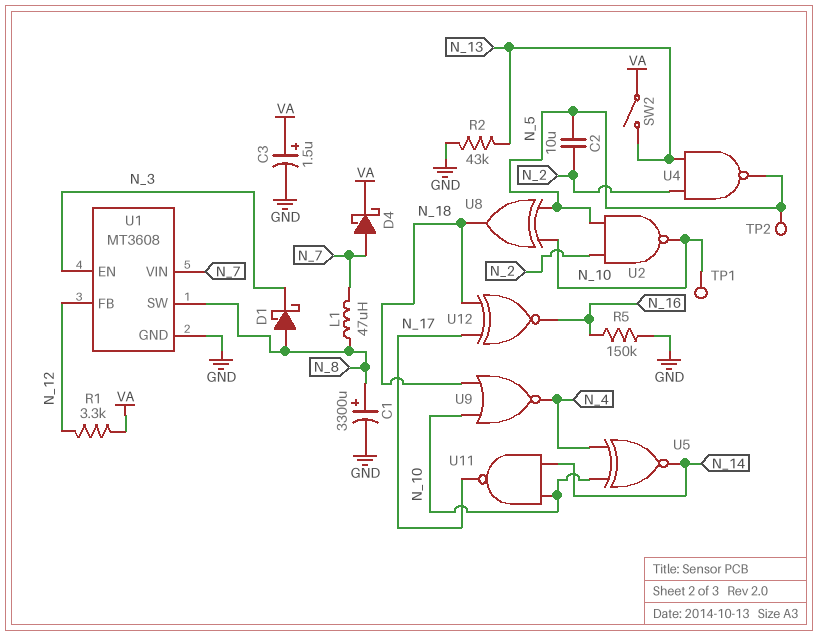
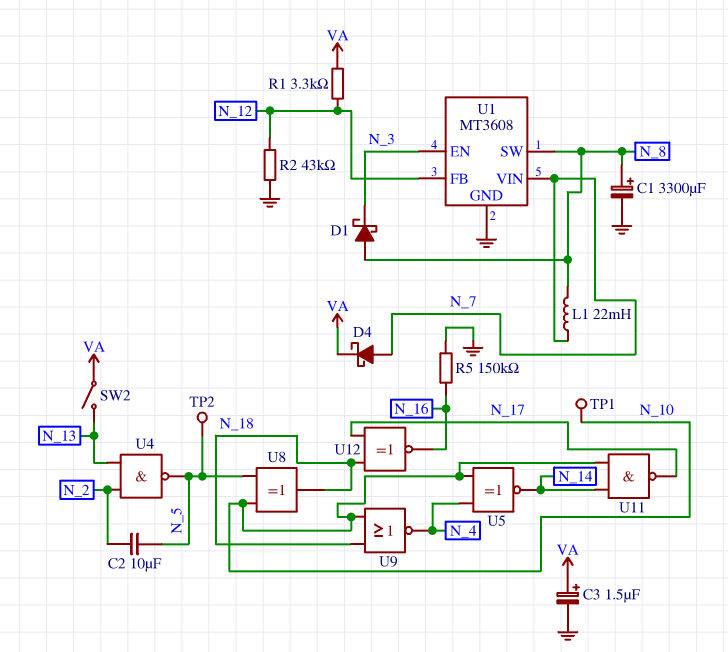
L1: 47uH (N_7, N_8) -> 22mH (N_7, N_8)
R2: 43k (GND, N_13) -> 43k (GND, N_12)
U2: NAND (in N_2, in N_5, out N_10) -> none

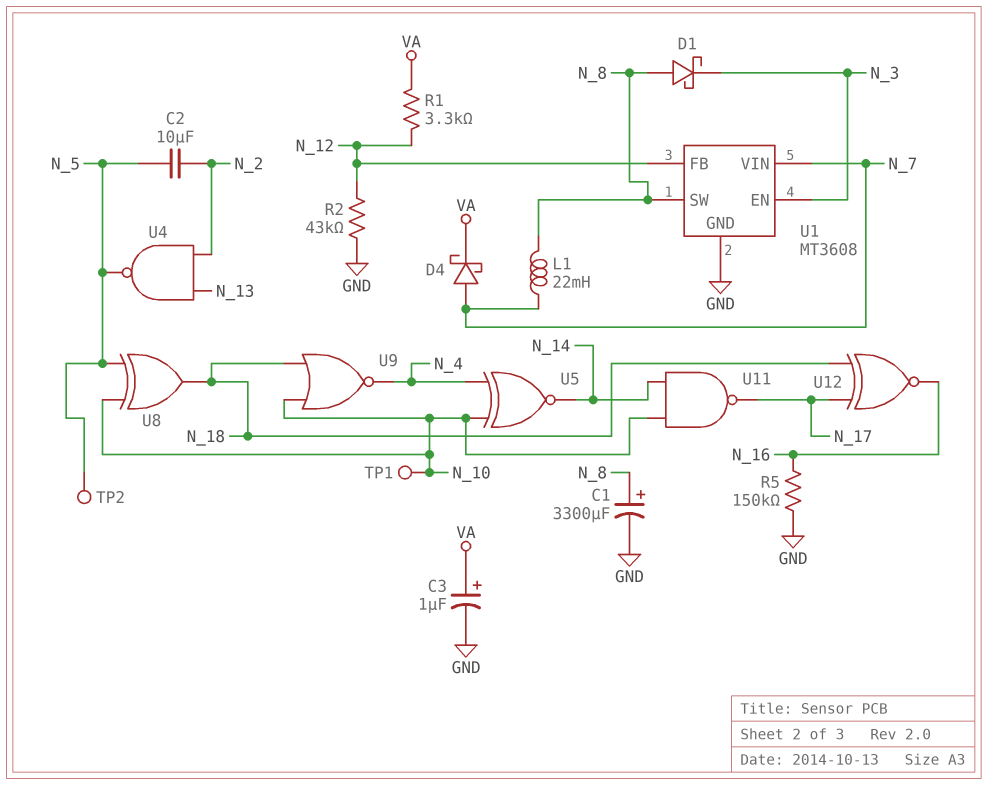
C3: 1.5uF (plus VA, minus GND) -> 1uF (plus VA, minus GND)
SW2: switch (N_13, VA) -> none

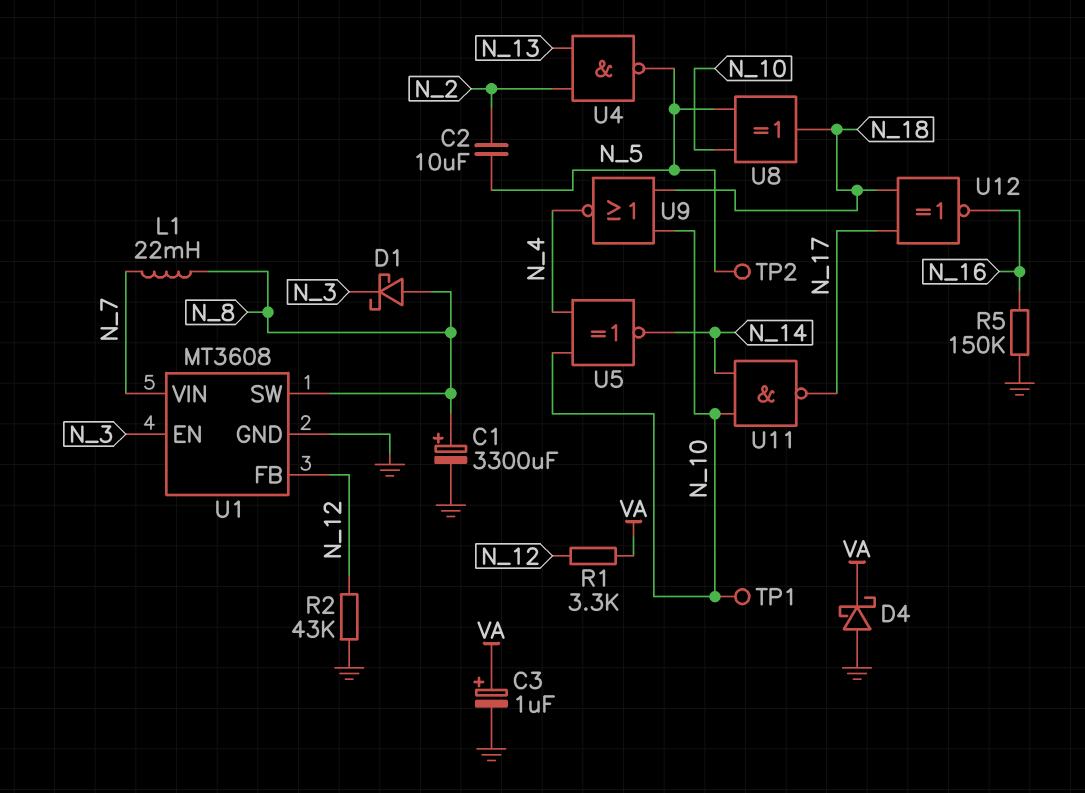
D4: schottky (A N_7, K VA) -> schottky (A GND, K VA)

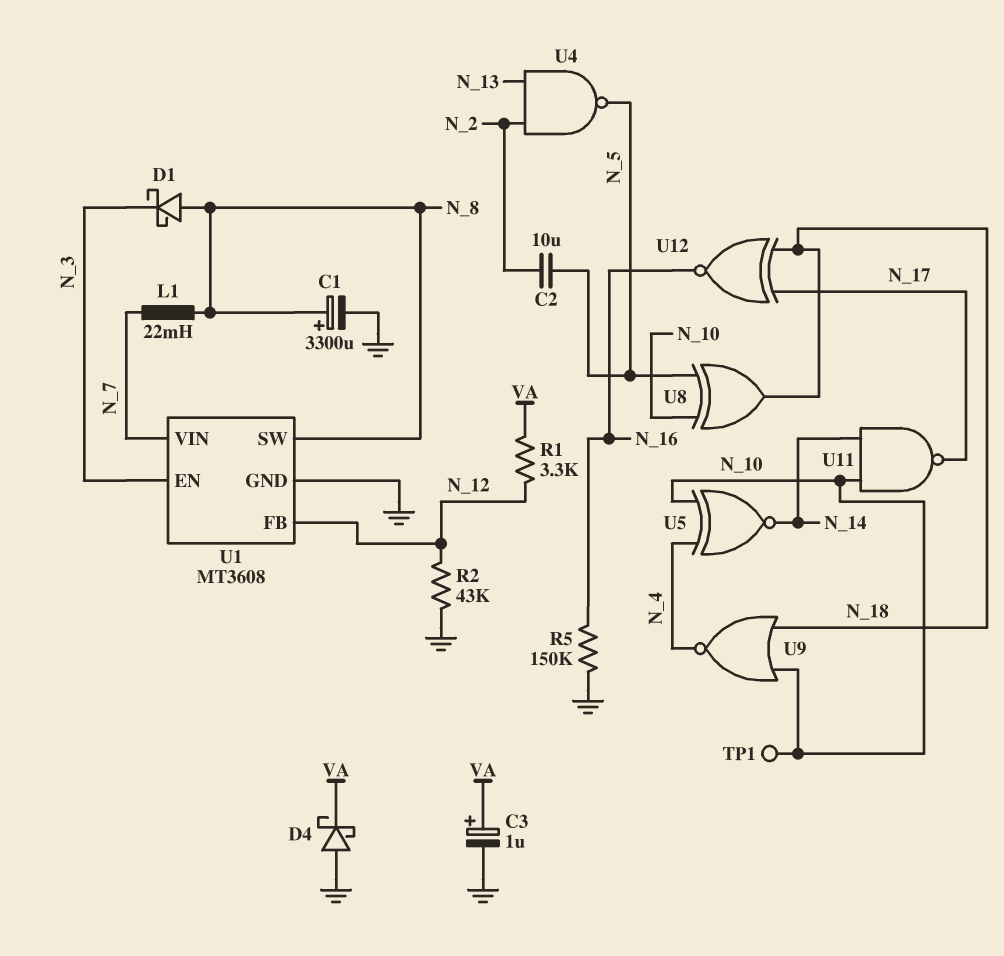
TP2: test point (N_5) -> none

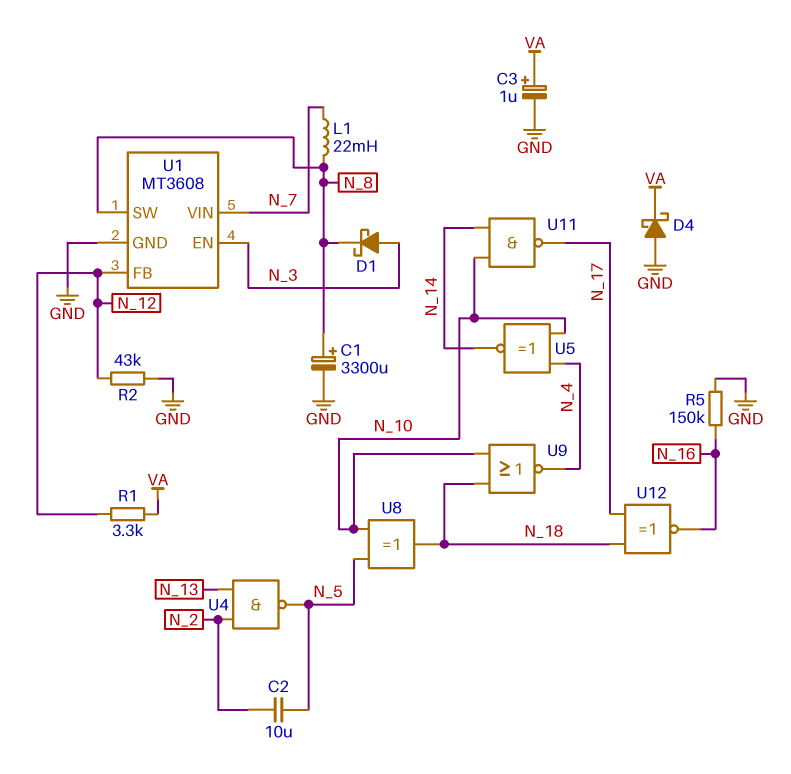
D1: schottky (A N_8, K N_3) -> schottky (A N_3, K N_8)
TP1: test point (N_10) -> none

